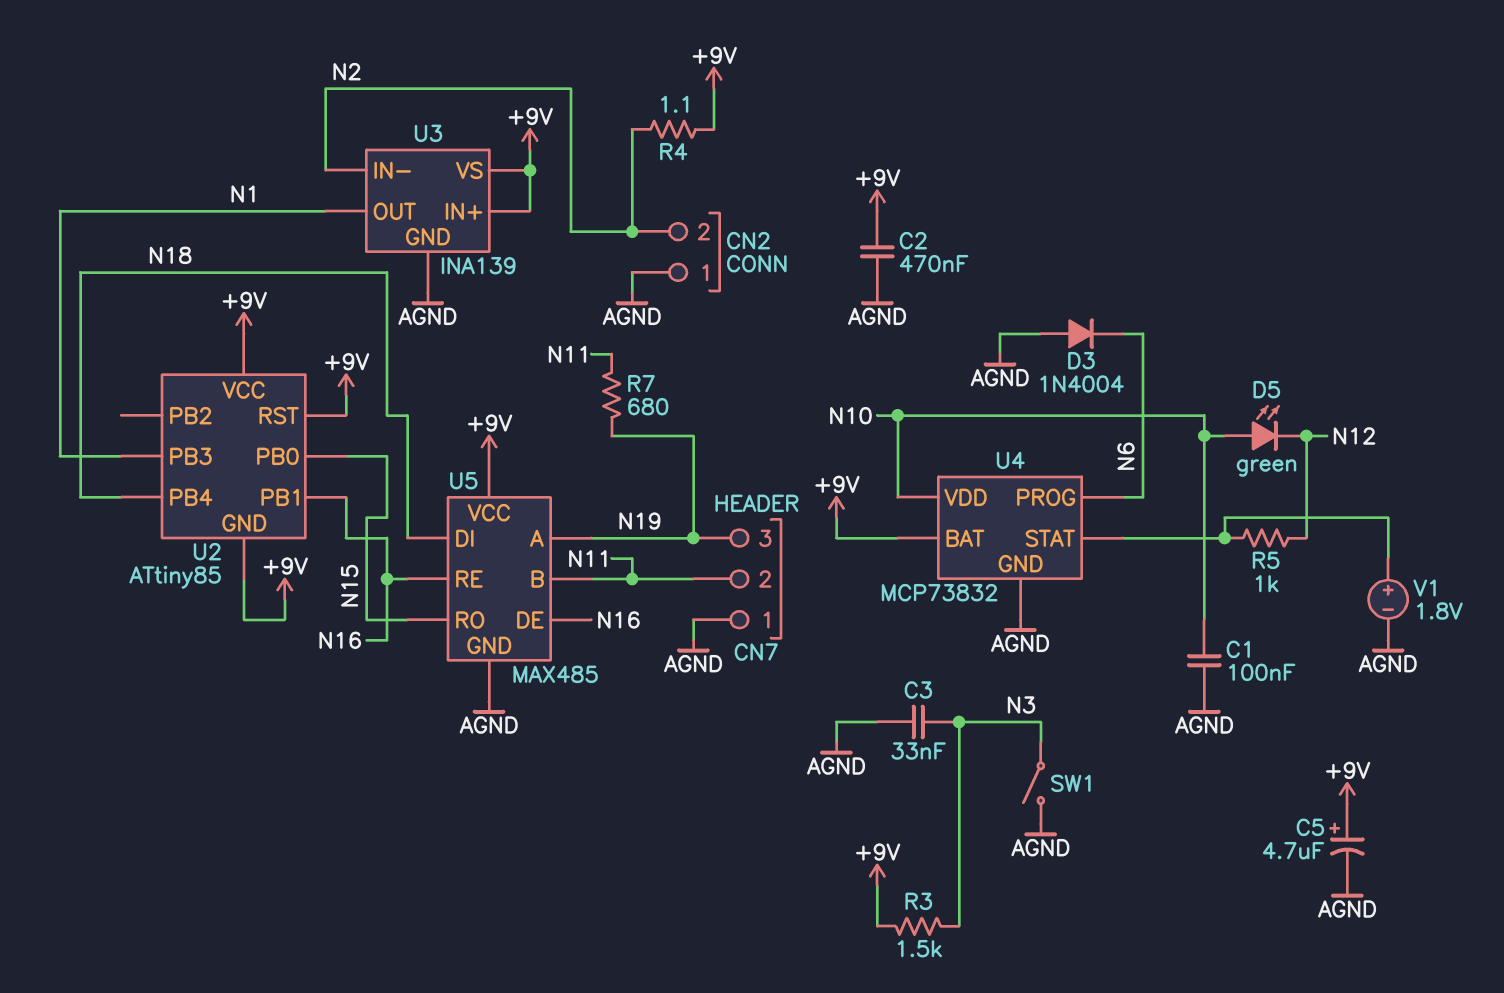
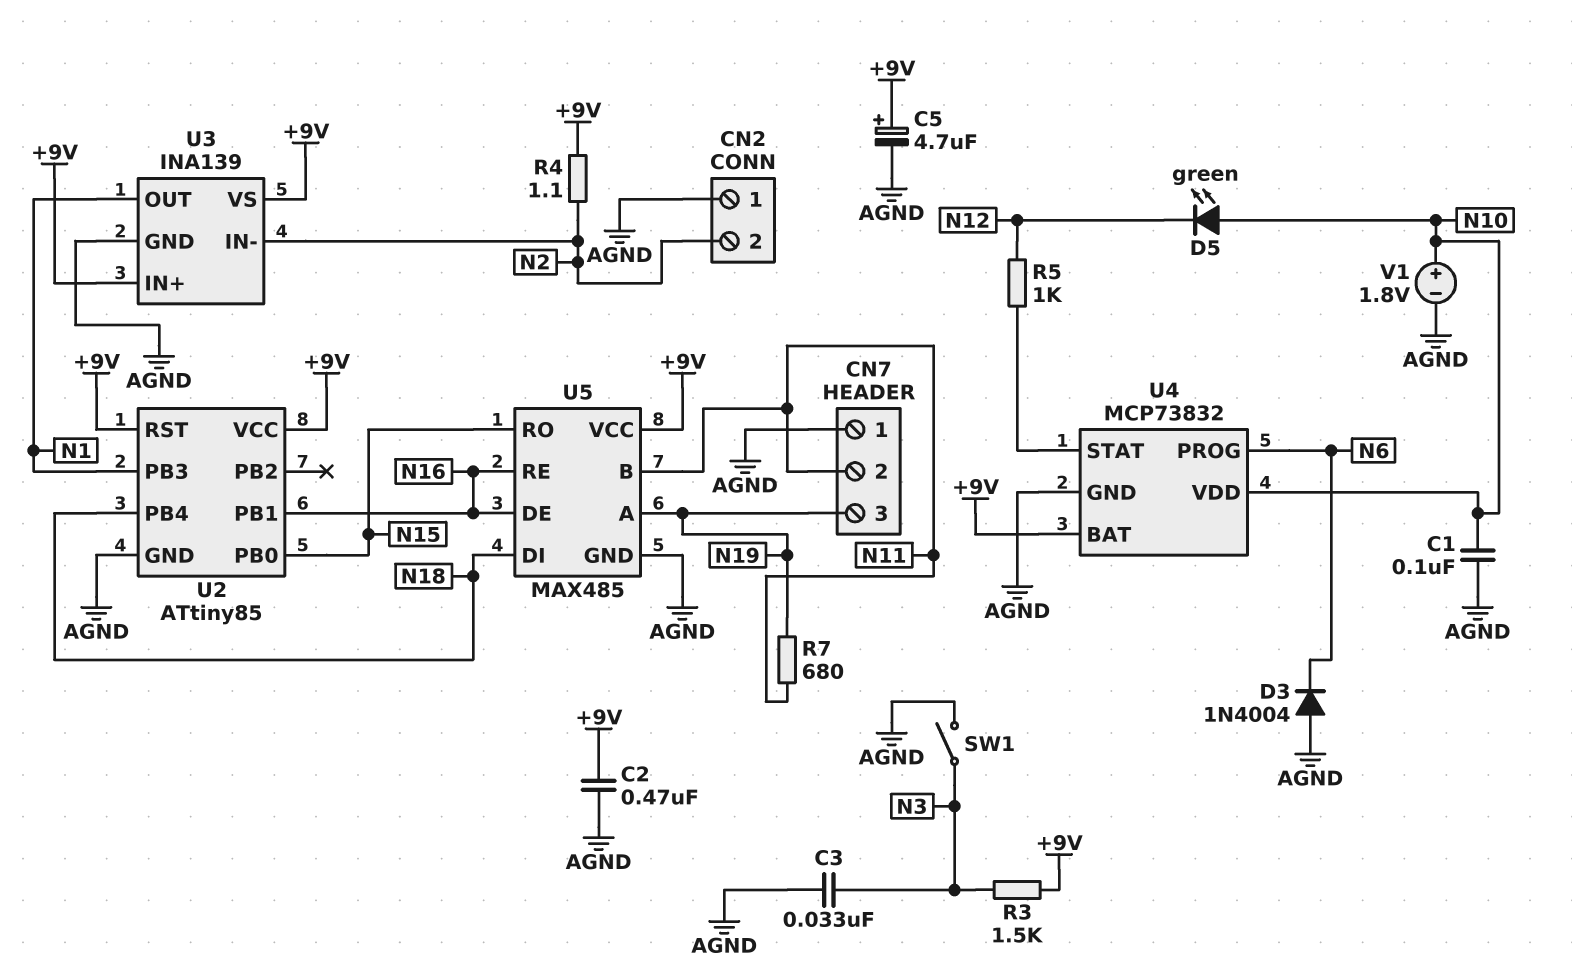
U2 pin GND: +9V -> AGND
V1: 1.8V (plus U4/STAT, minus AGND) -> 1.8V (plus N10, minus AGND)

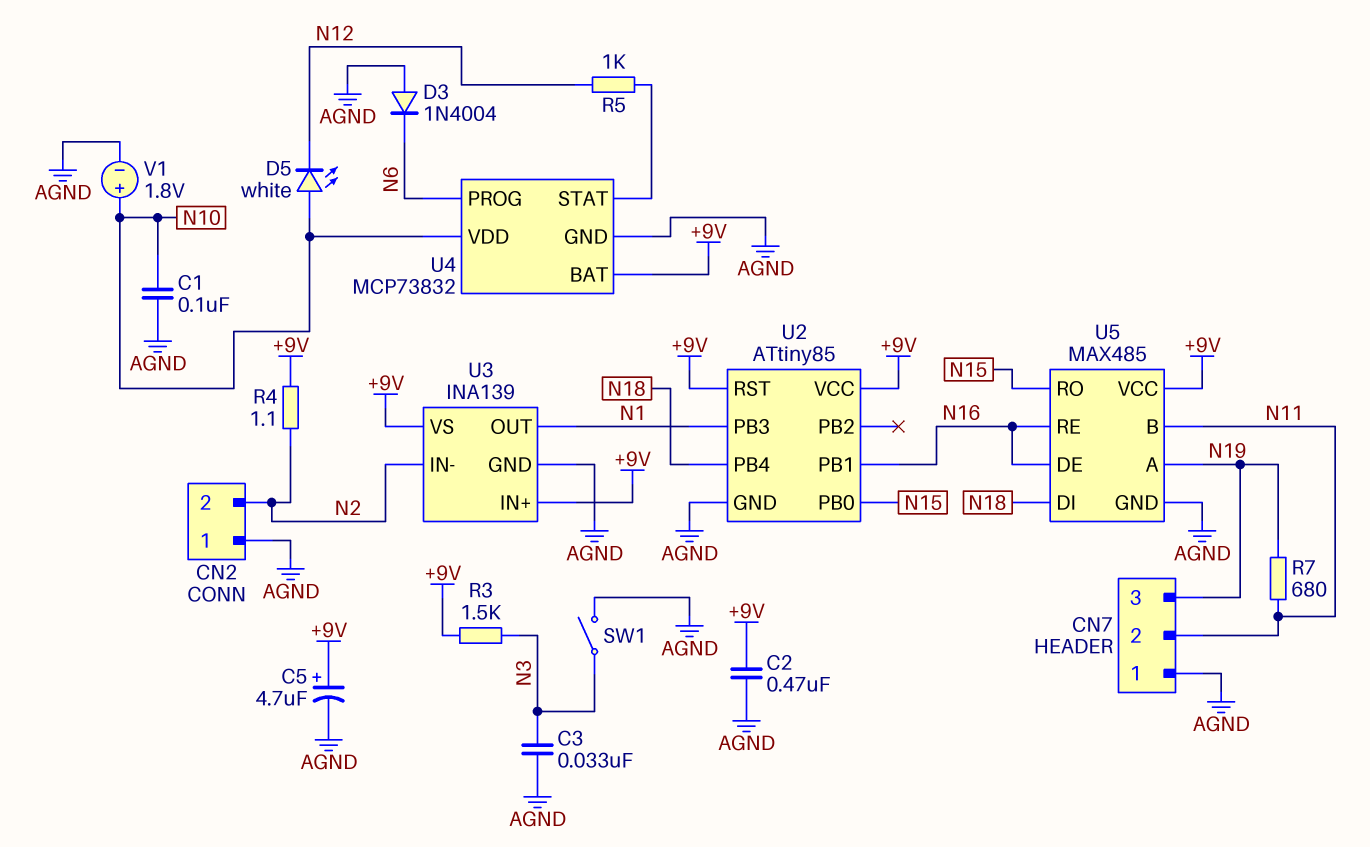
D5: LED green (A N10, K N12) -> LED white (A N10, K N12)

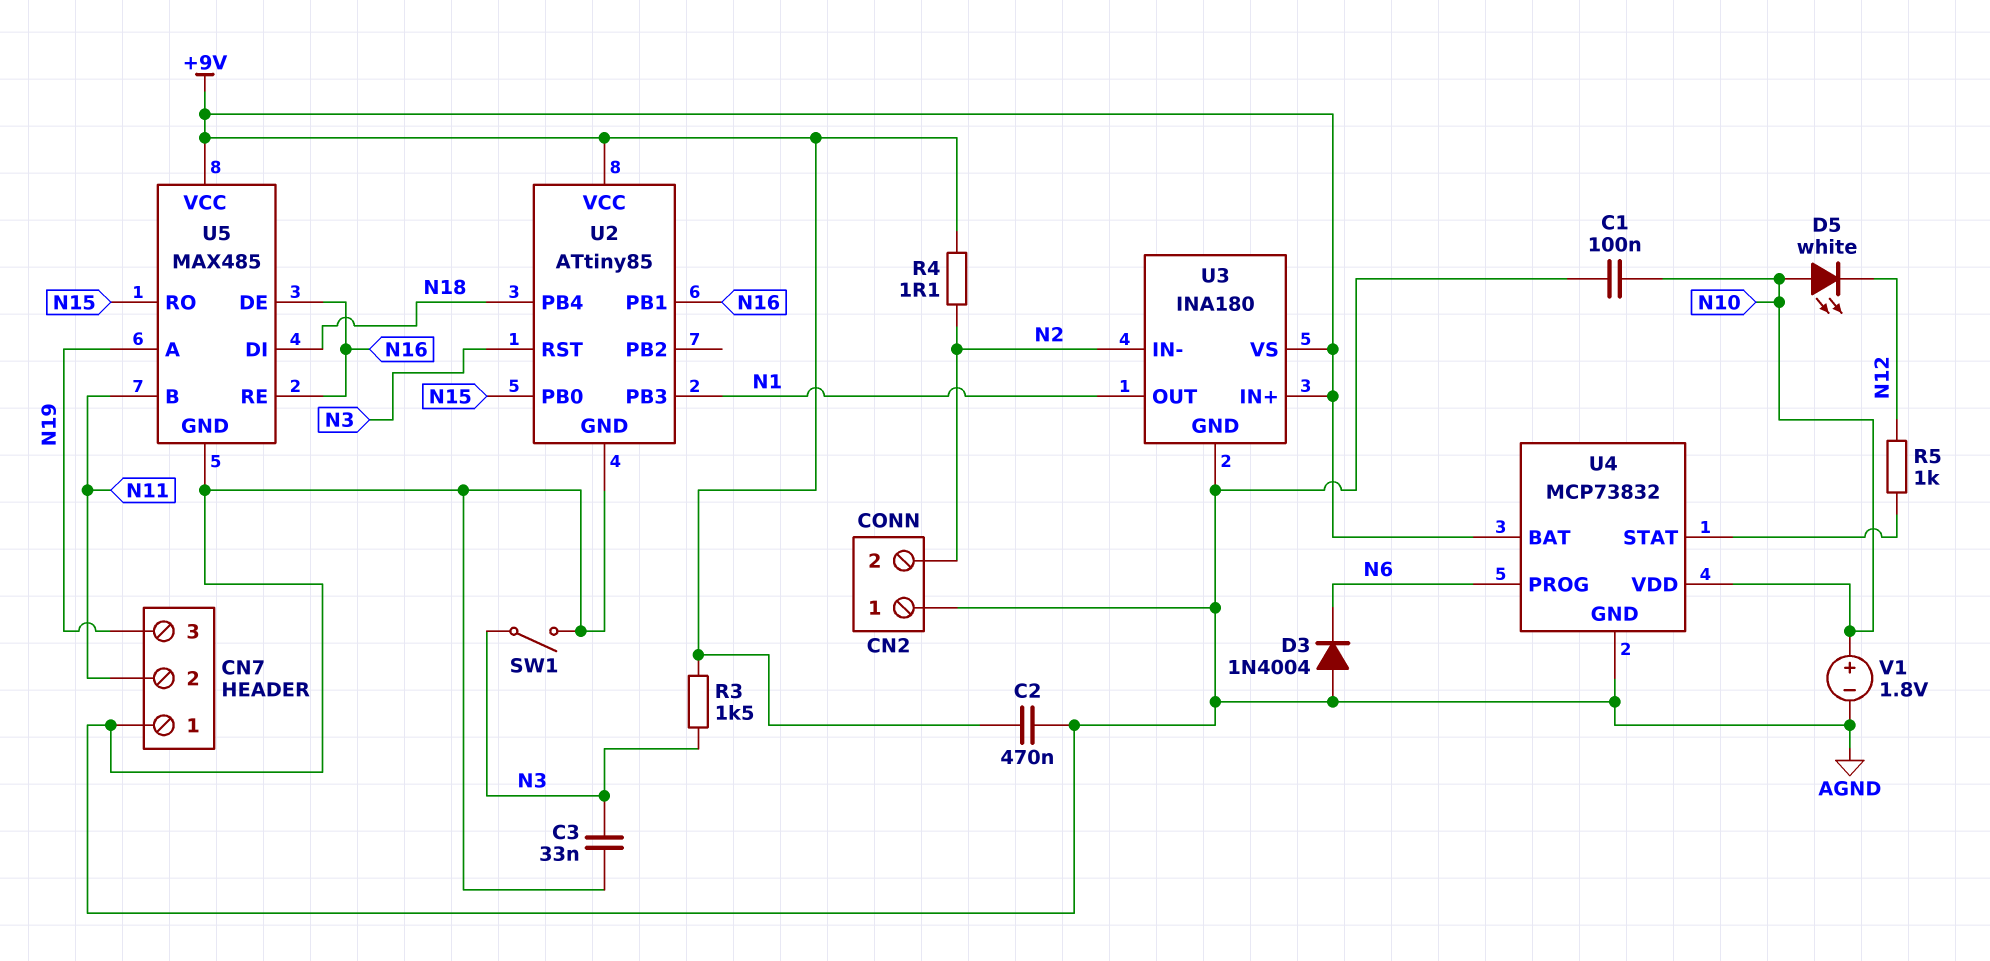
C5: 4.7uF (plus +9V, minus AGND) -> none
R7: 680 (N11, N19) -> none
U2 pin RST: +9V -> N3
U3: INA139 -> INA180

